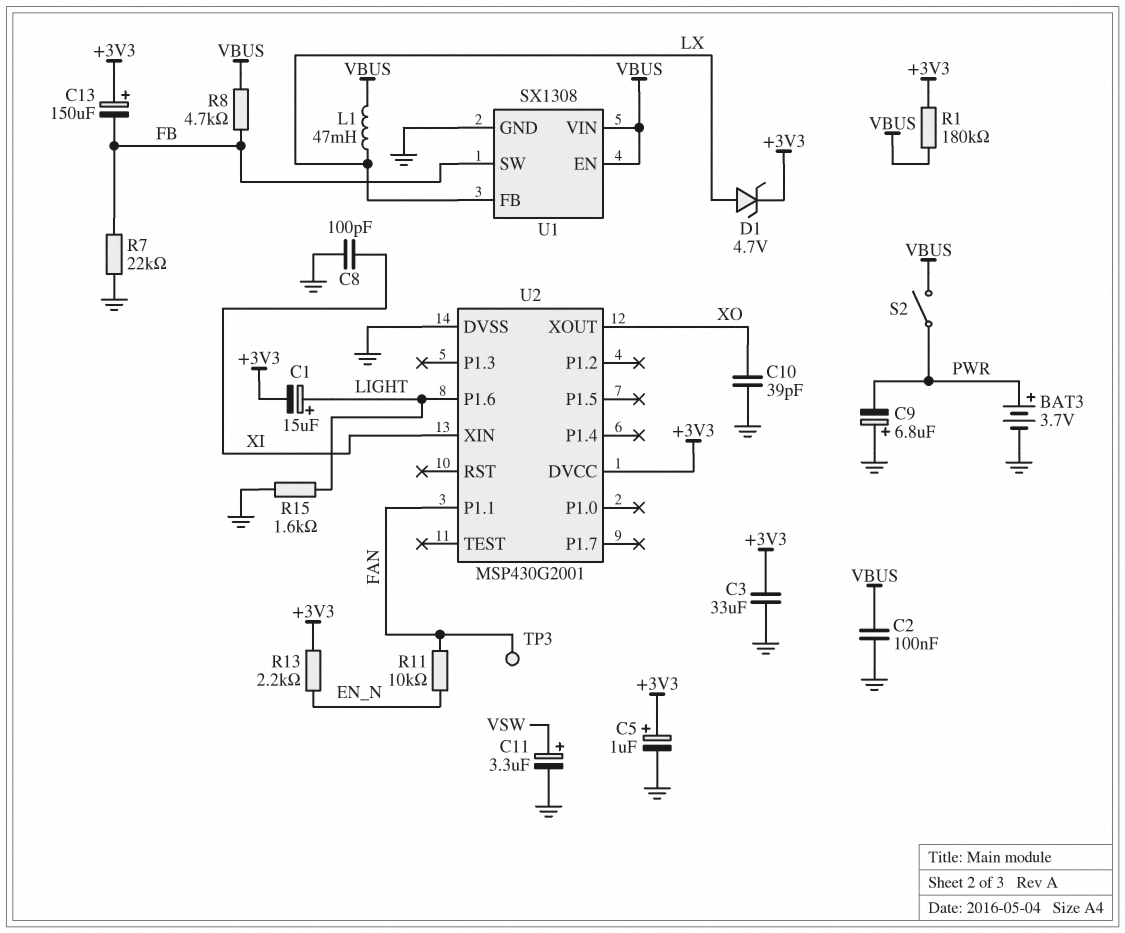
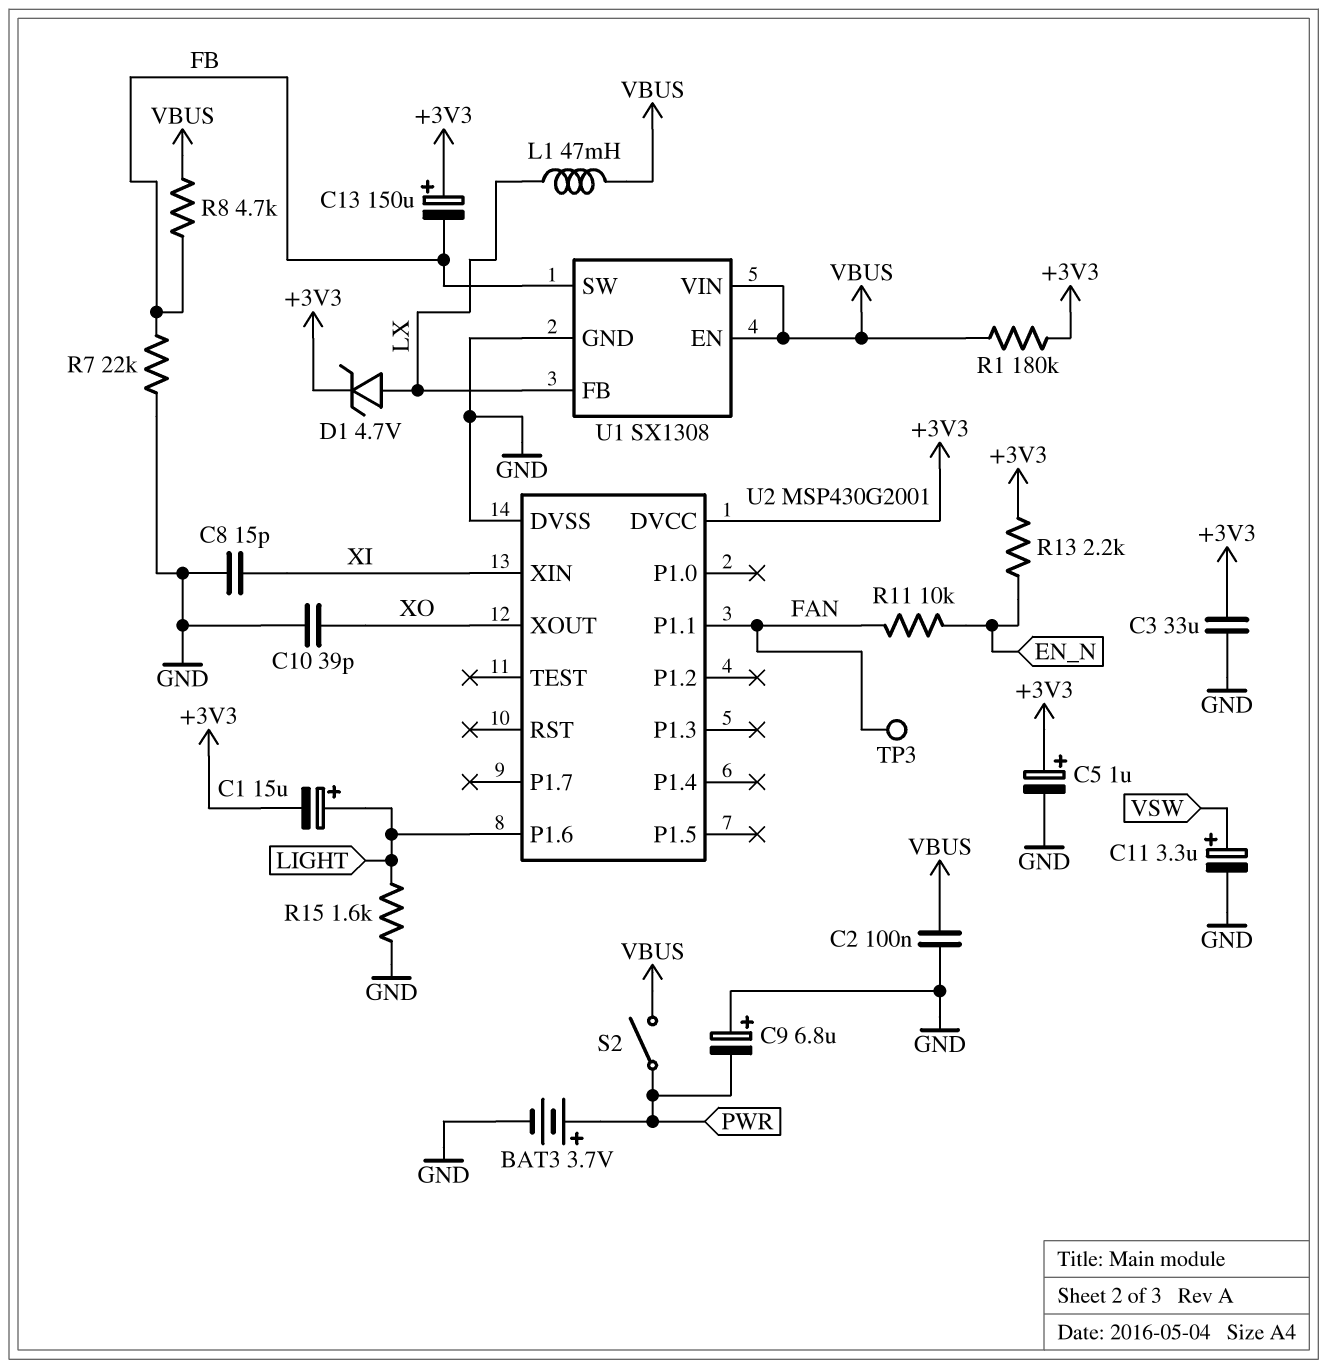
C8: 100pF (GND, XI) -> 15pF (GND, XI)

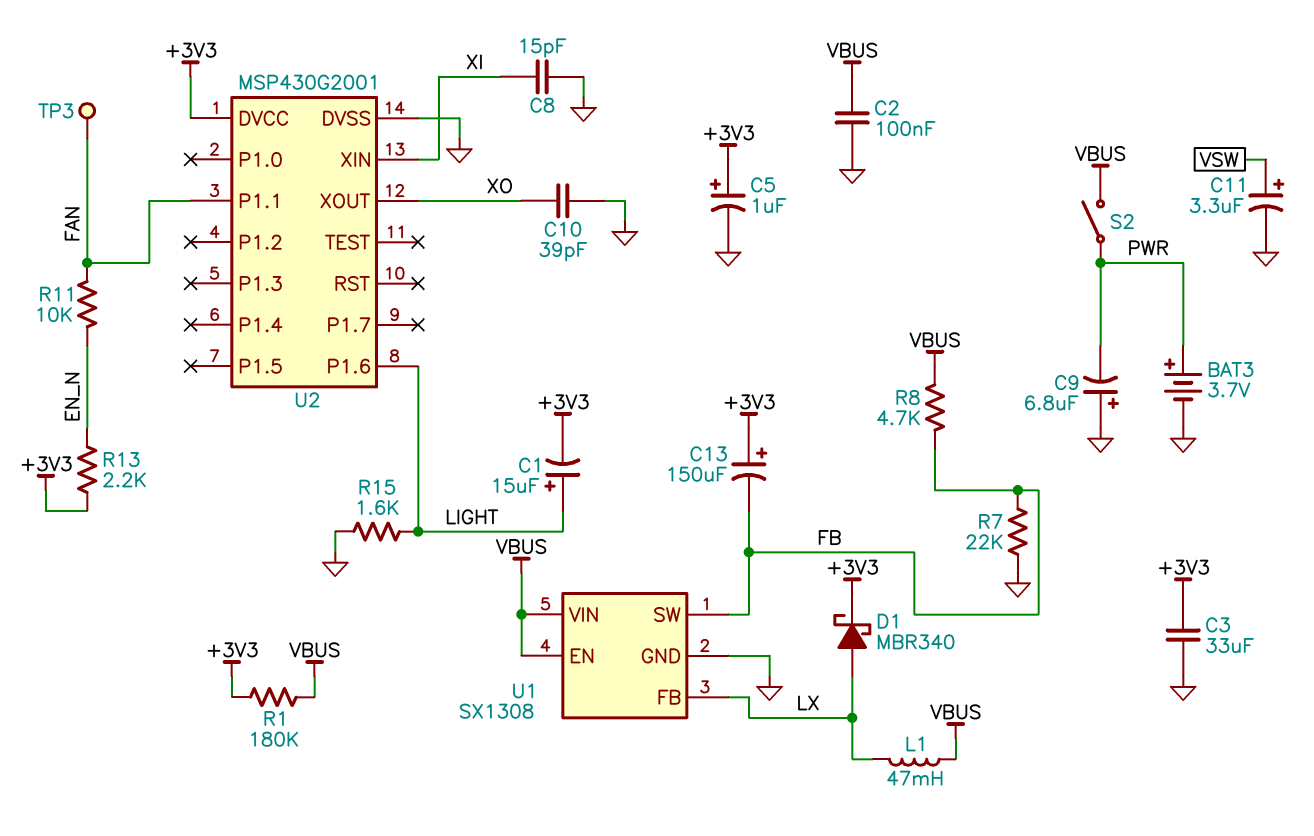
D1: zener 4.7V (A LX, K +3V3) -> schottky MBR340 (A LX, K +3V3)

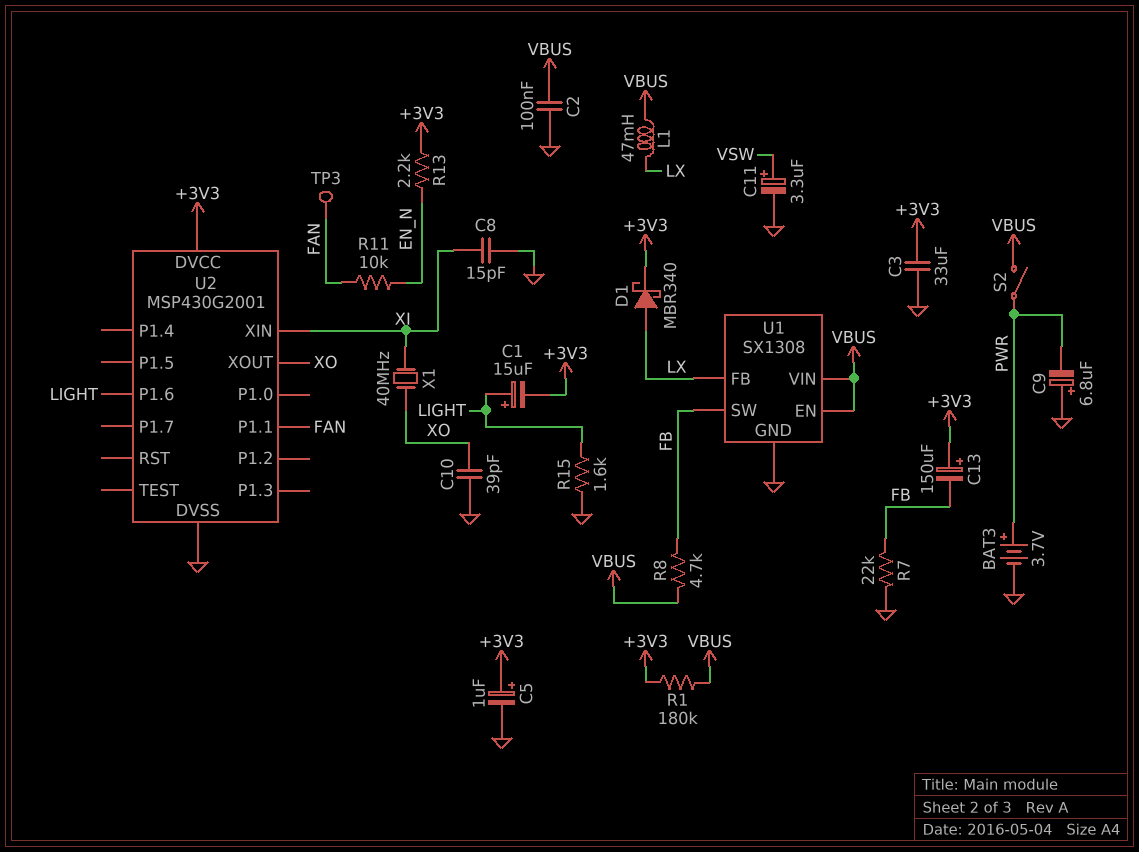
X1: none -> 40MHz (XI, XO)

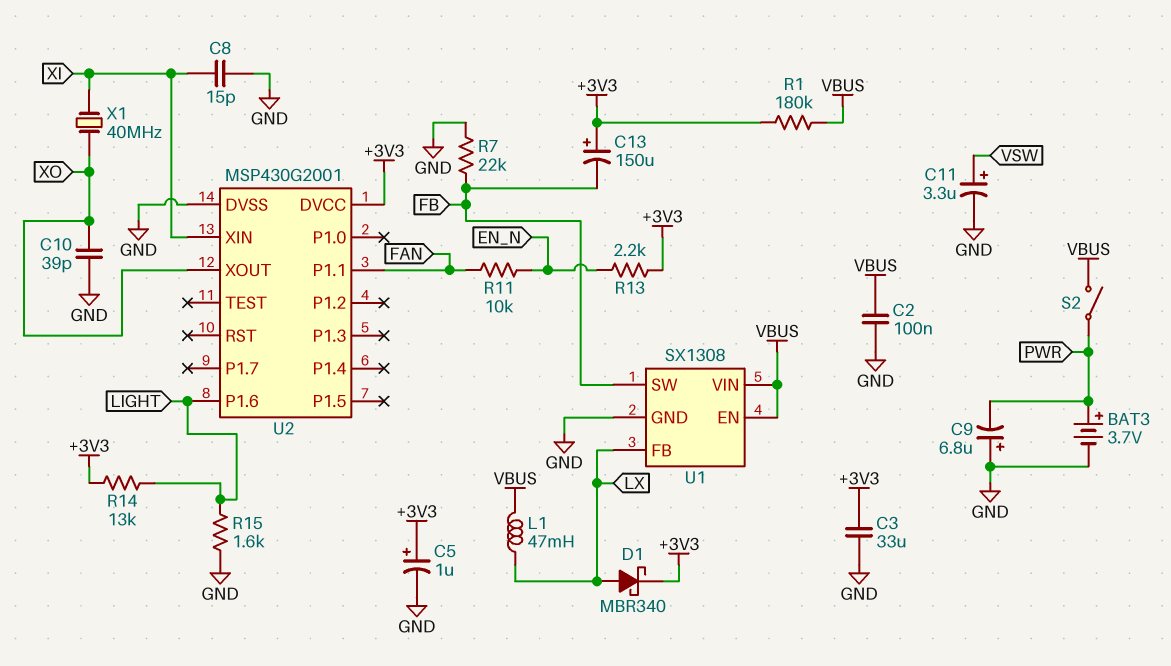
C1: 15uF (plus LIGHT, minus +3V3) -> none
R8: 4.7k (FB, VBUS) -> none
R14: none -> 13k (+3V3, LIGHT)
TP3: test point (FAN) -> none

